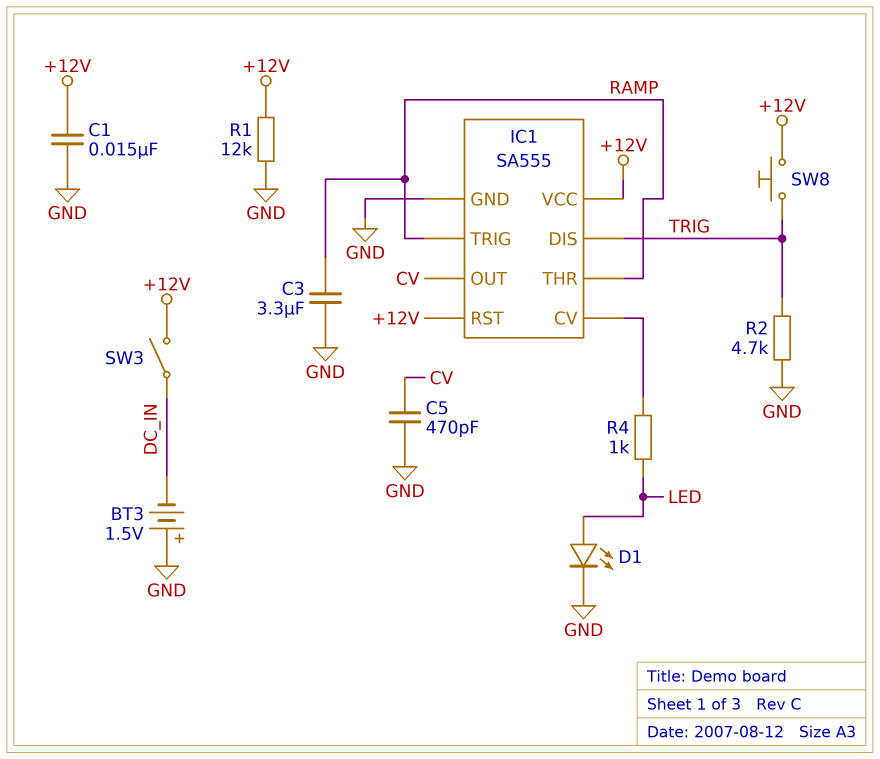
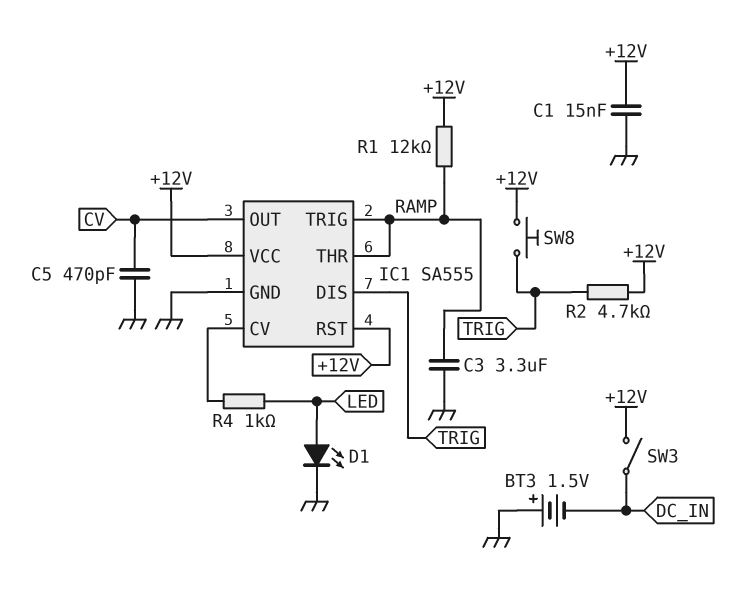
R1: 12k (+12V, GND) -> 12k (+12V, RAMP)
R2: 4.7k (GND, TRIG) -> 4.7k (+12V, TRIG)

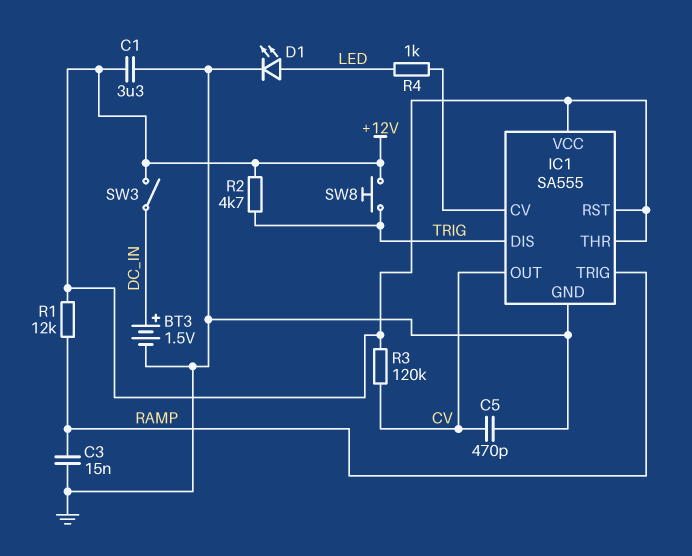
BT3: 1.5V (plus GND, minus DC_IN) -> 1.5V (plus DC_IN, minus GND)
C1: 15nF (+12V, GND) -> 3.3uF (+12V, GND)
C3: 3.3uF (GND, RAMP) -> 15nF (GND, RAMP)
IC1 pin THR: RAMP -> +12V
R3: none -> 120k (+12V, CV)

